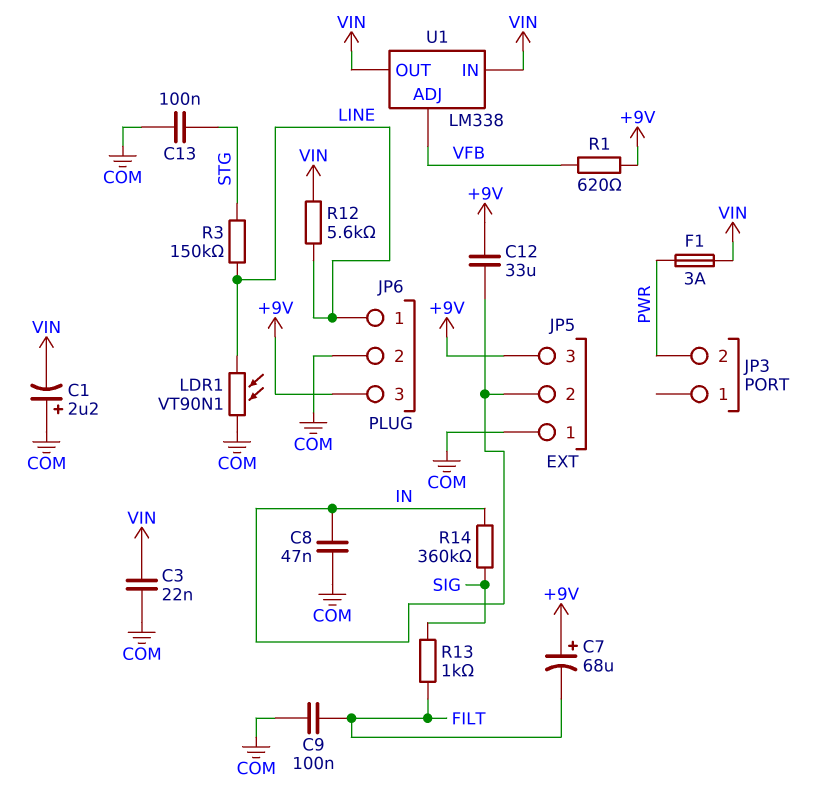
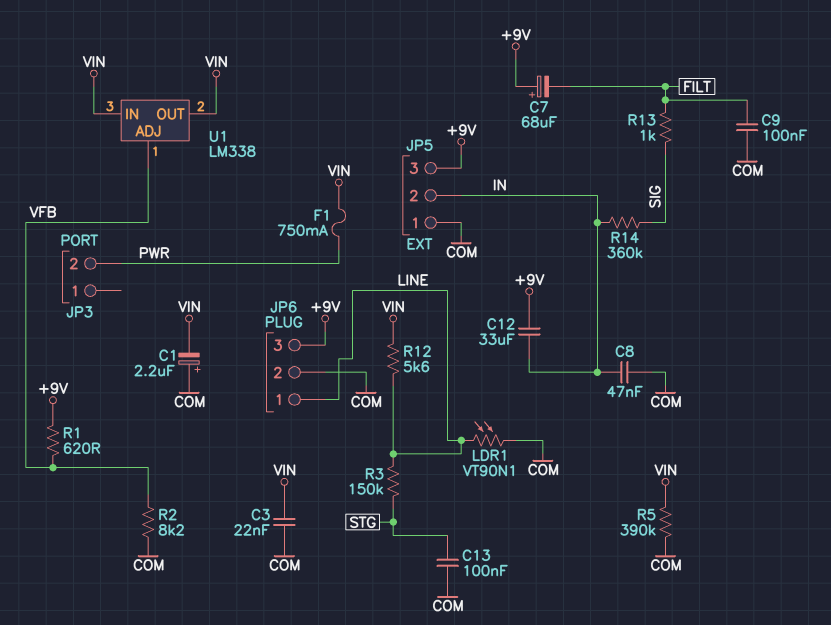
F1: 3A (PWR, VIN) -> 750mA (PWR, VIN)
R2: none -> 8.2k (COM, VFB)
R5: none -> 390k (COM, VIN)

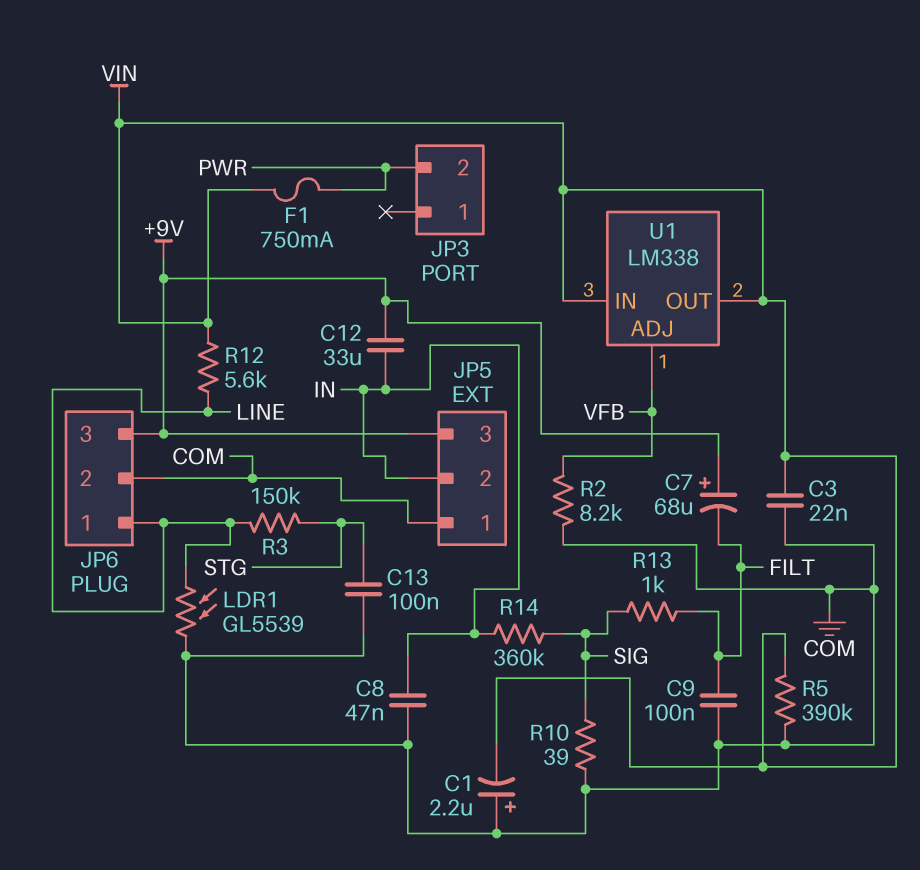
LDR1: VT90N1 (COM, LINE) -> GL5539 (COM, LINE)
R1: 620 (+9V, VFB) -> none
R10: none -> 39 (COM, SIG)

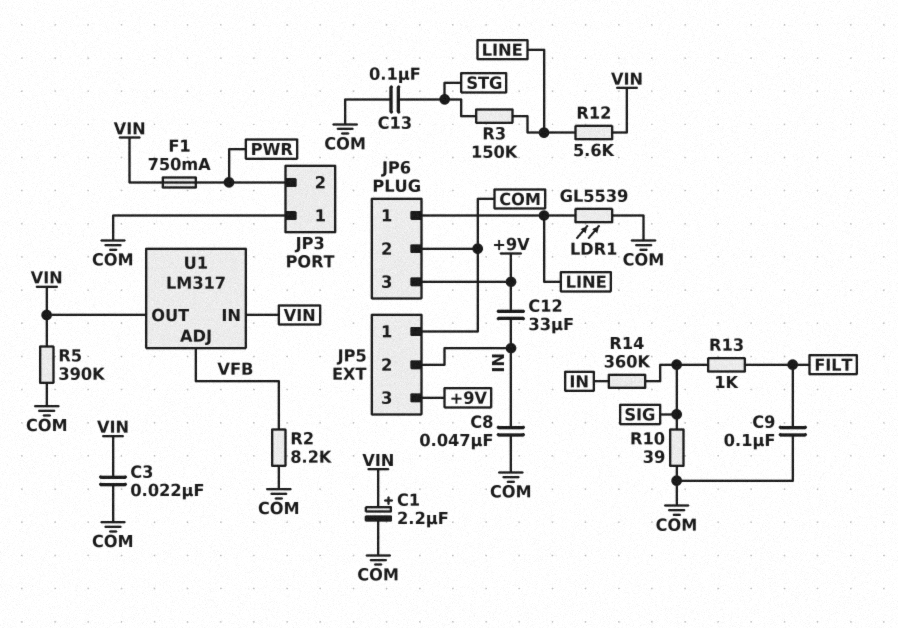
C1: 2.2uF (plus COM, minus VIN) -> 2.2uF (plus VIN, minus COM)
C7: 68uF (plus +9V, minus FILT) -> none
JP3 pin 1: none -> COM
U1: LM338 -> LM317

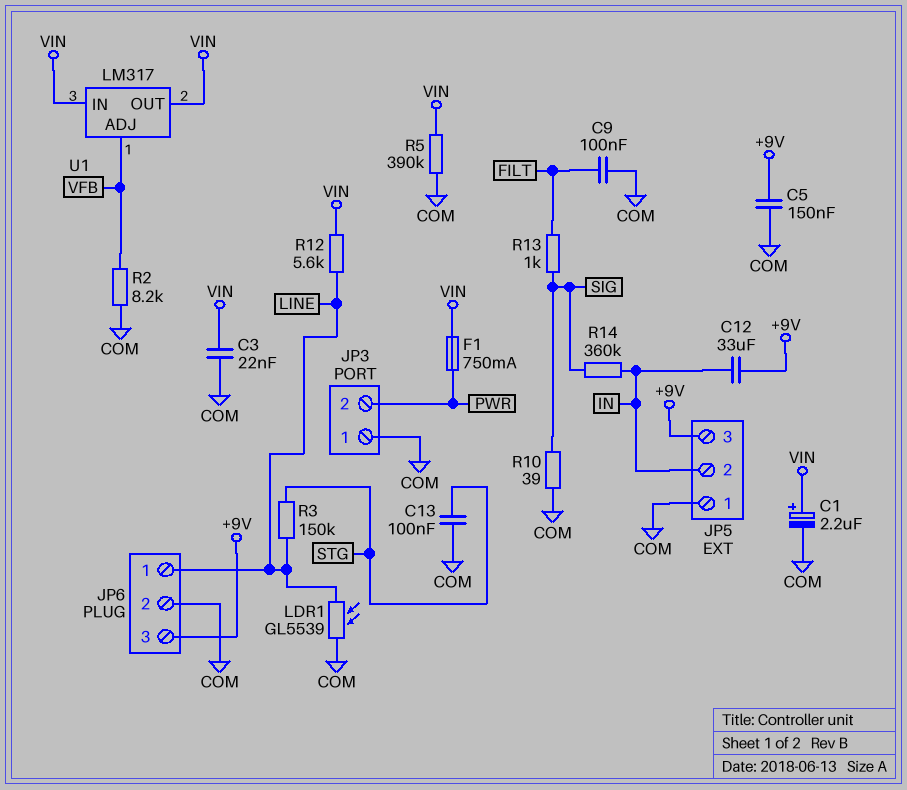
C5: none -> 150nF (+9V, COM)
C8: 47nF (COM, IN) -> none

